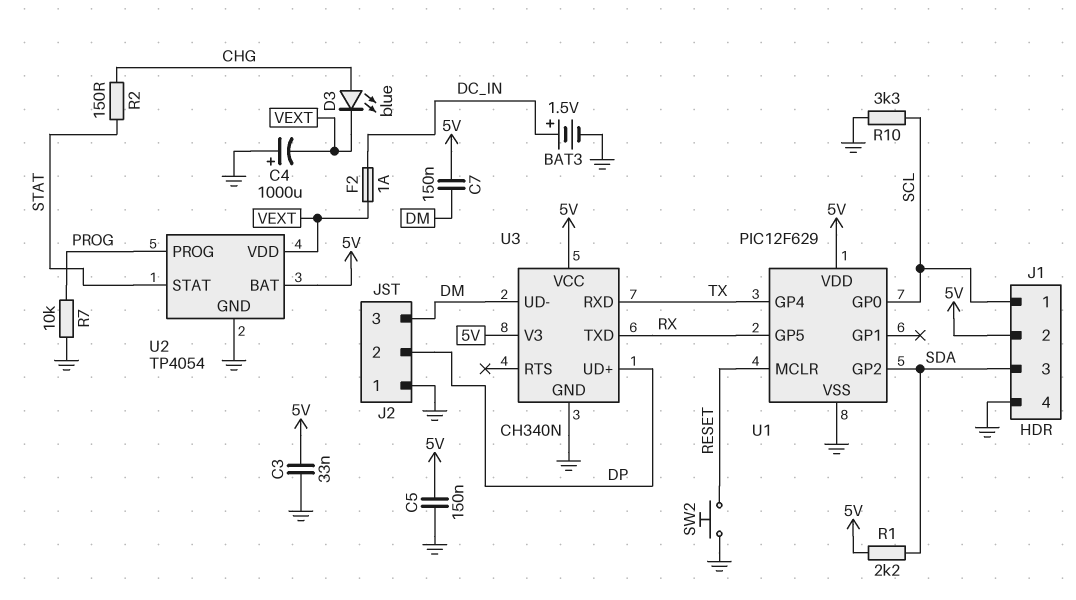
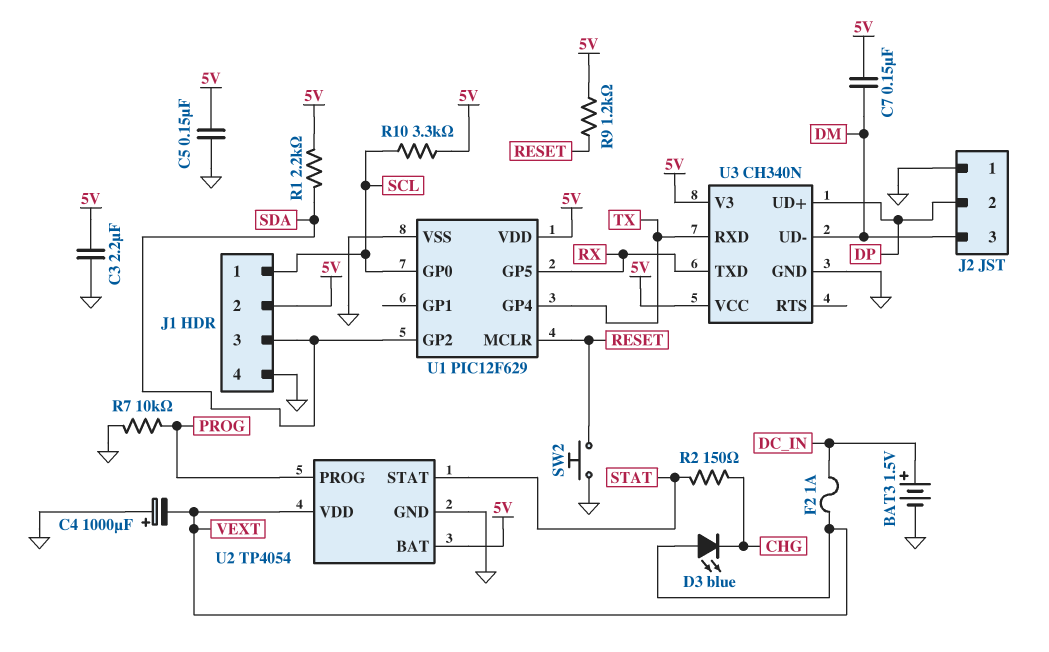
C3: 33nF (5V, GND) -> 2.2uF (5V, GND)
D3: LED blue (A CHG, K VEXT) -> LED blue (A VEXT, K CHG)
R9: none -> 1.2k (5V, RESET)
R10: 3.3k (GND, SCL) -> 3.3k (5V, SCL)

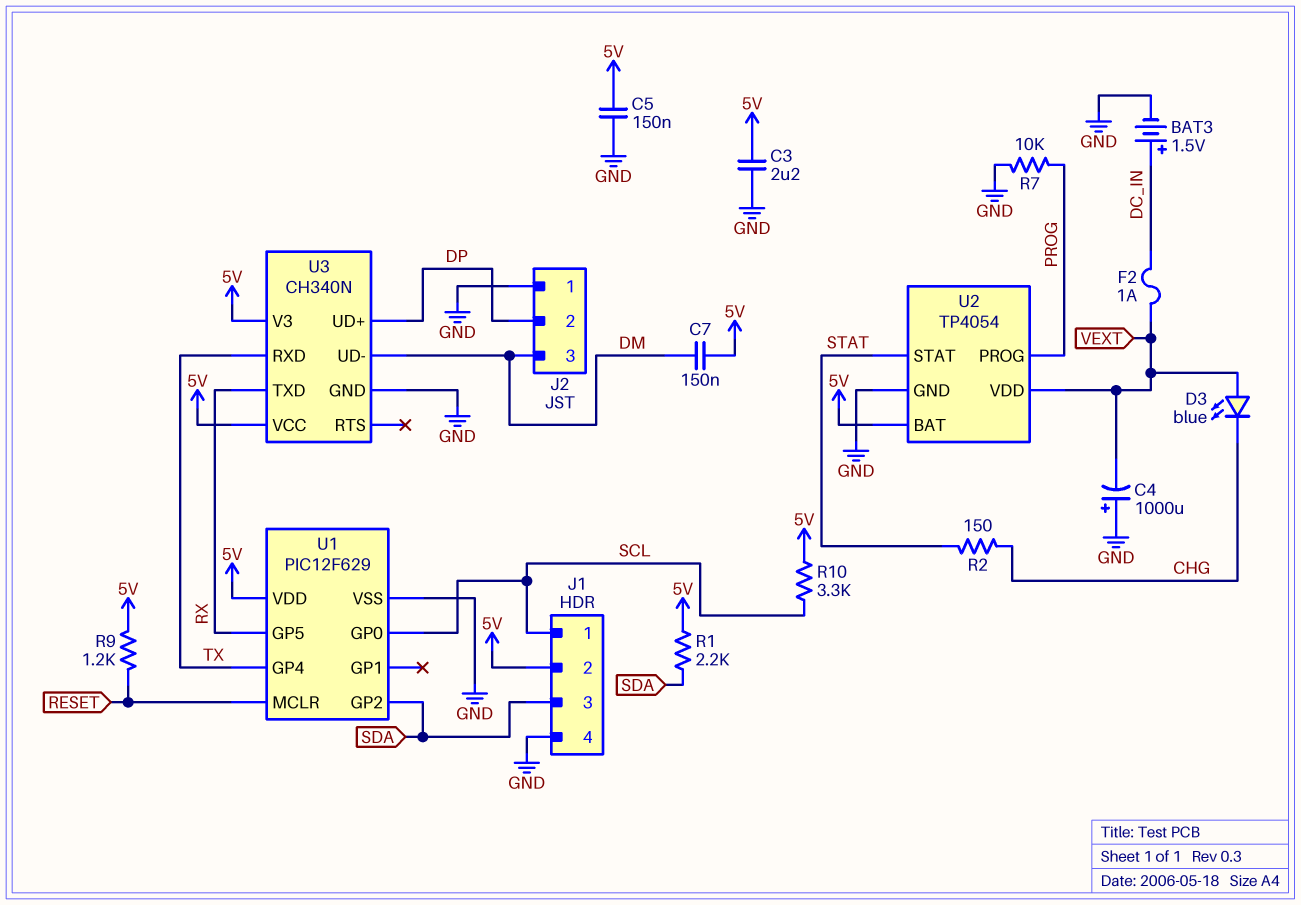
SW2: button (GND, RESET) -> none

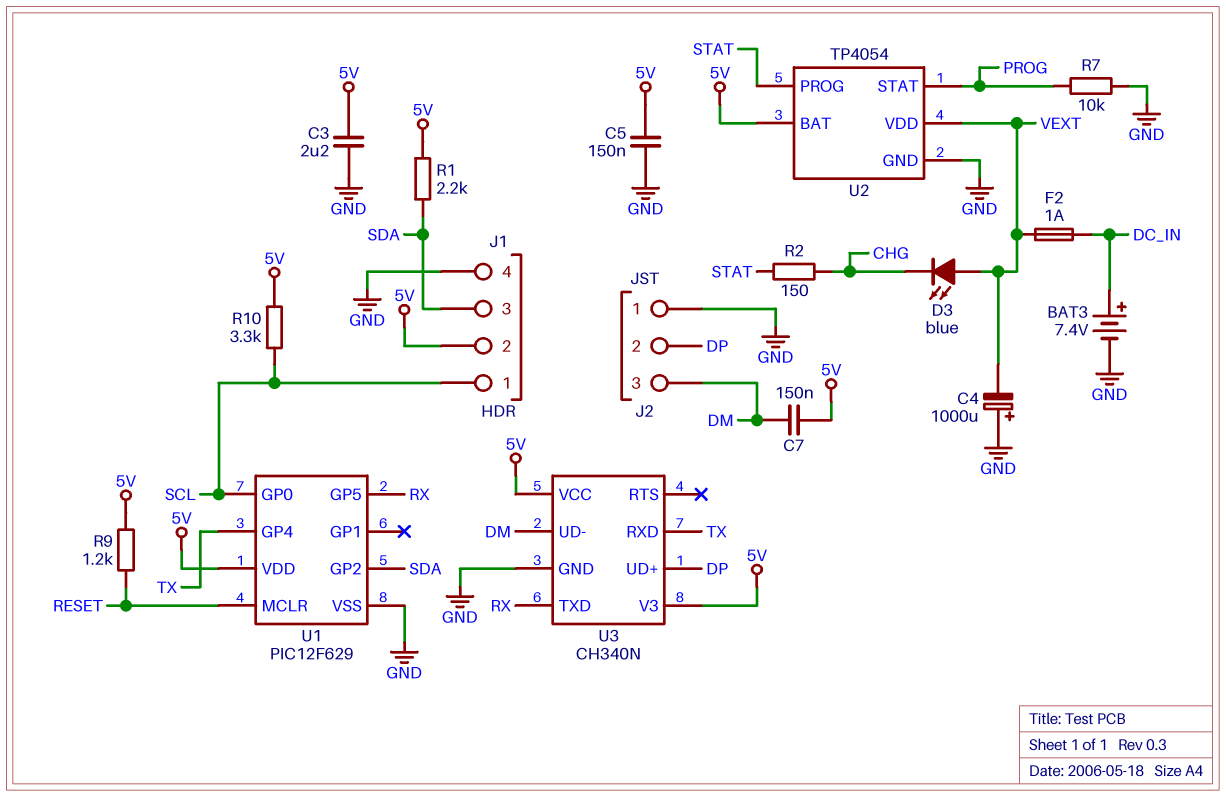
BAT3: 1.5V (plus DC_IN, minus GND) -> 7.4V (plus DC_IN, minus GND)
U2 pin PROG: PROG -> STAT
U2 pin STAT: STAT -> PROG

